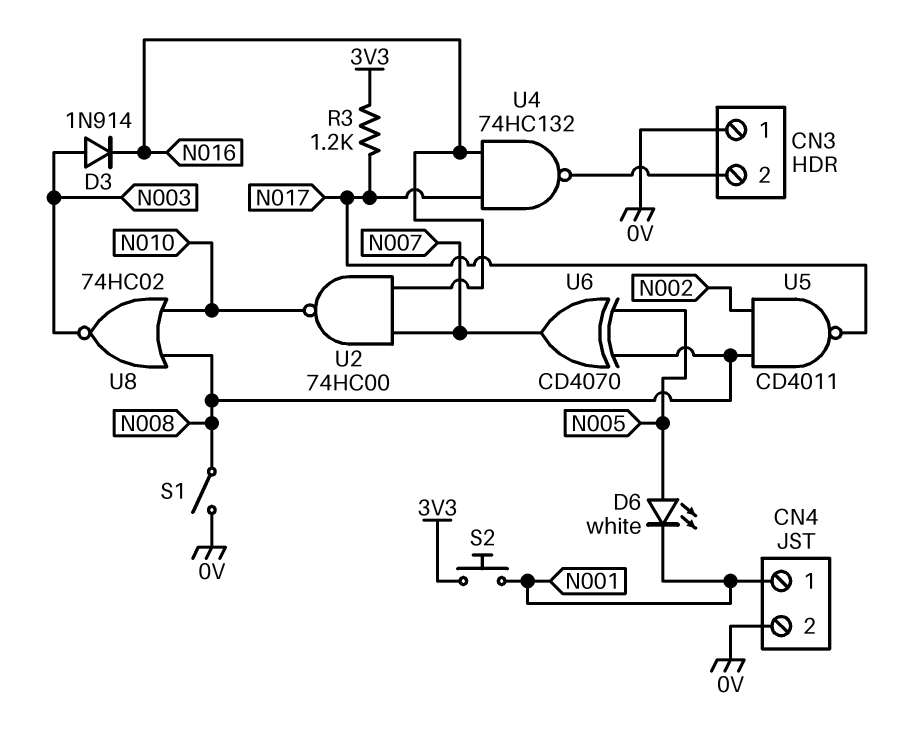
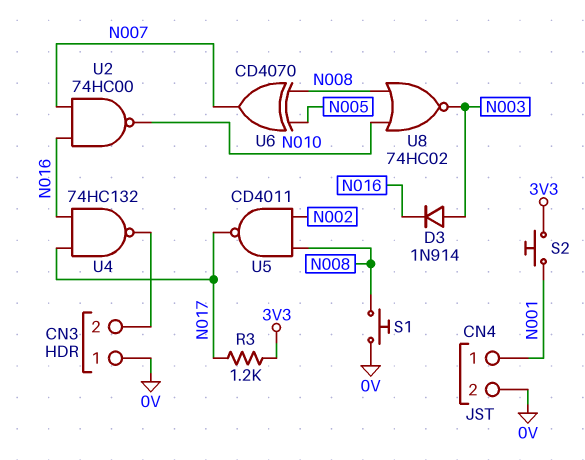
D6: LED white (A N005, K N001) -> none
S1: switch (0V, N008) -> button (0V, N008)

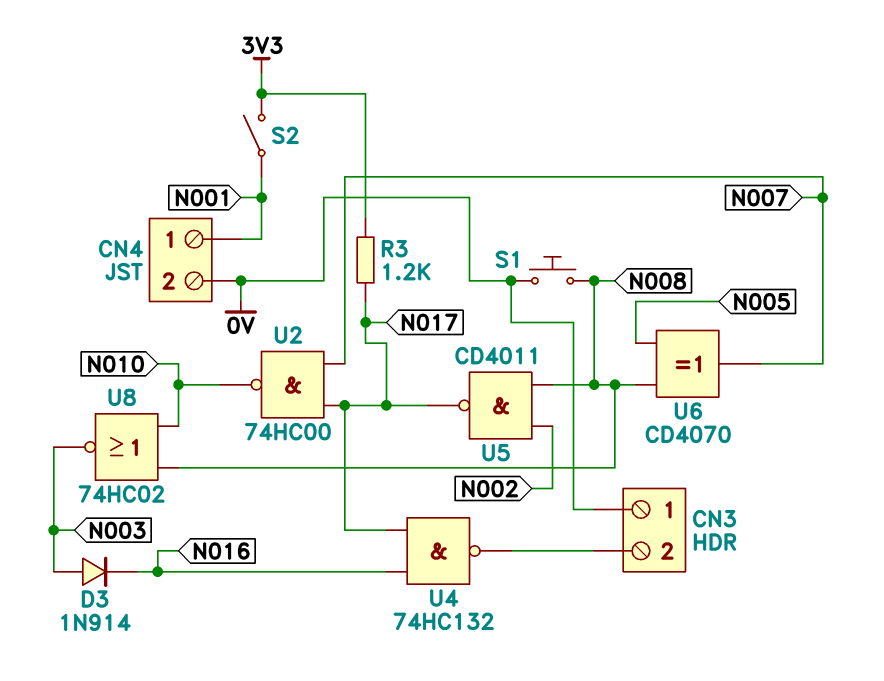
S2: button (3V3, N001) -> switch (3V3, N001)
U2: NAND 74HC00 (in N007, in N016, out N010) -> NAND 74HC00 (in N007, in N017, out N010)

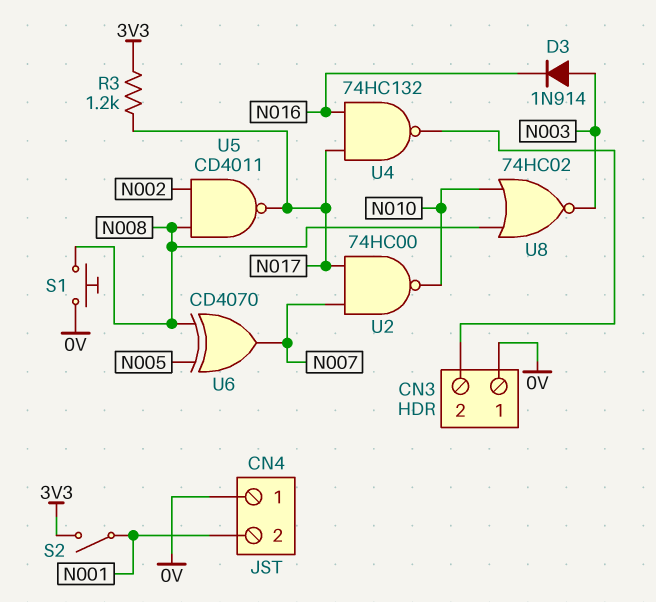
CN4 pin 1: N001 -> 0V
CN4 pin 2: 0V -> N001

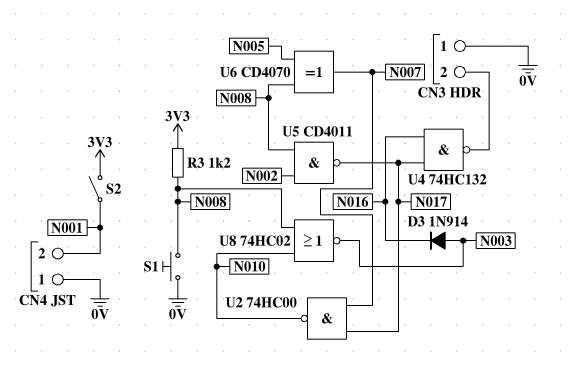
R3: 1.2k (3V3, N017) -> 1.2k (3V3, N008)

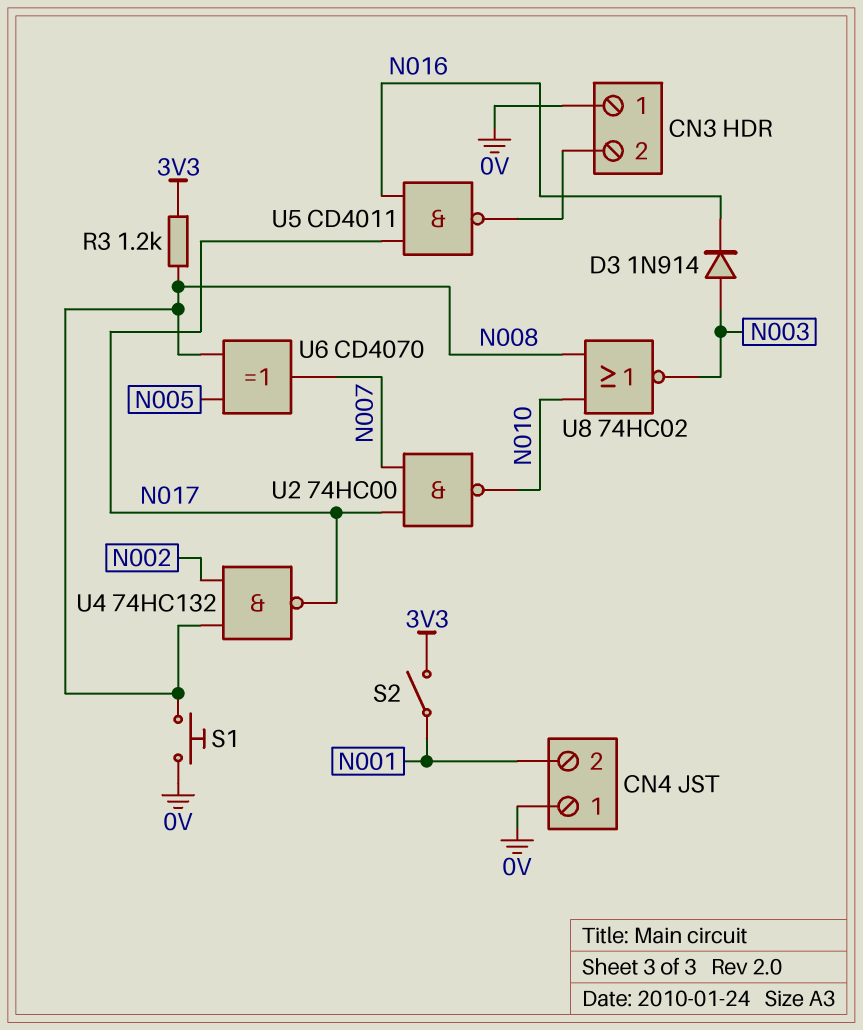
U4: NAND 74HC132 (in N016, in N017, out CN3/2) -> NAND 74HC132 (in N002, in N008, out N017)
U5: NAND CD4011 (in N002, in N008, out N017) -> NAND CD4011 (in N016, in N017, out CN3/2)

